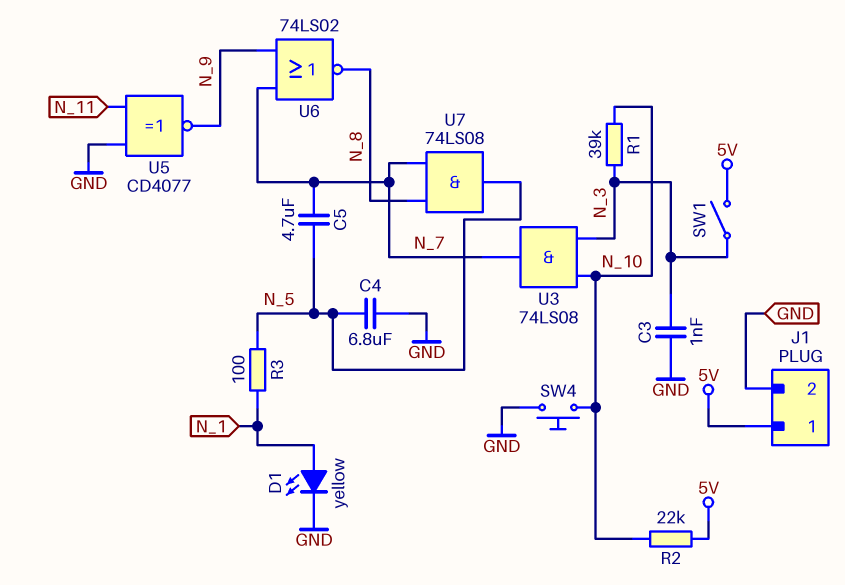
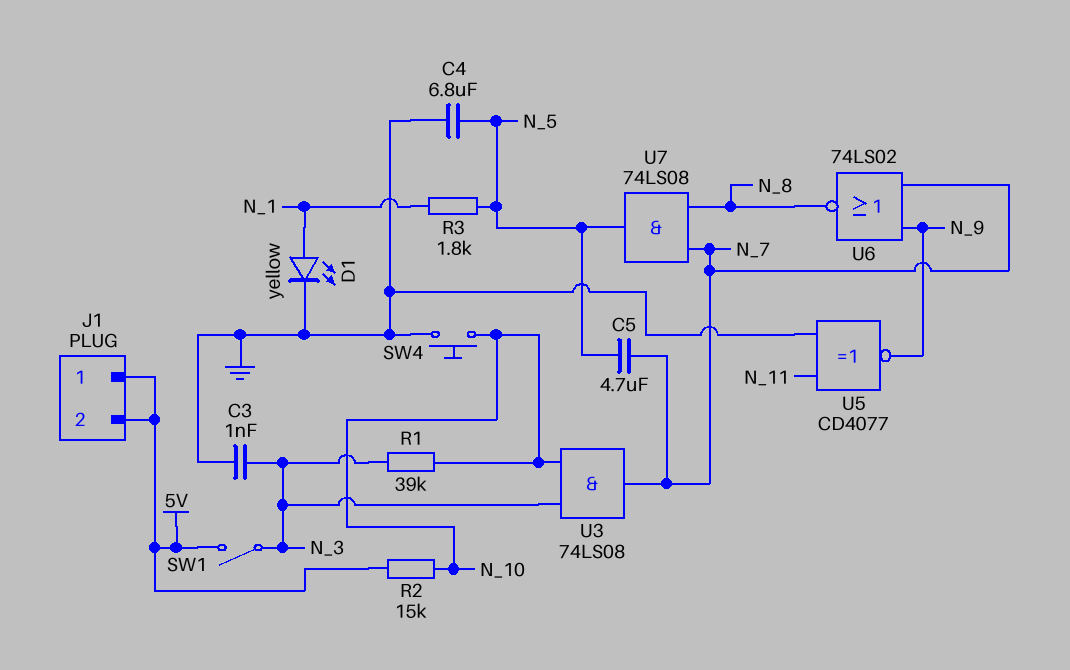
J1 pin 2: GND -> 5V
R2: 22k (5V, N_10) -> 15k (5V, N_10)
R3: 100 (N_1, N_5) -> 1.8k (N_1, N_5)

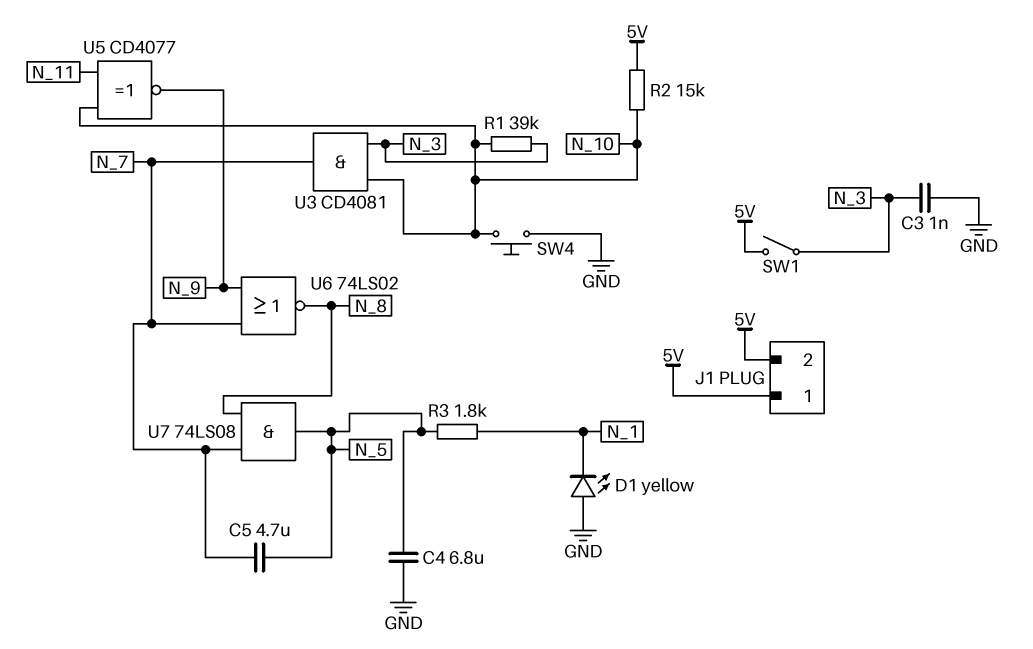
D1: LED yellow (A N_1, K GND) -> LED yellow (A GND, K N_1)
U3: AND 74LS08 (in N_3, in N_10, out N_7) -> AND CD4081 (in N_3, in N_10, out N_7)
U5: XNOR CD4077 (in GND, in N_11, out N_9) -> XNOR CD4077 (in N_10, in N_11, out N_9)

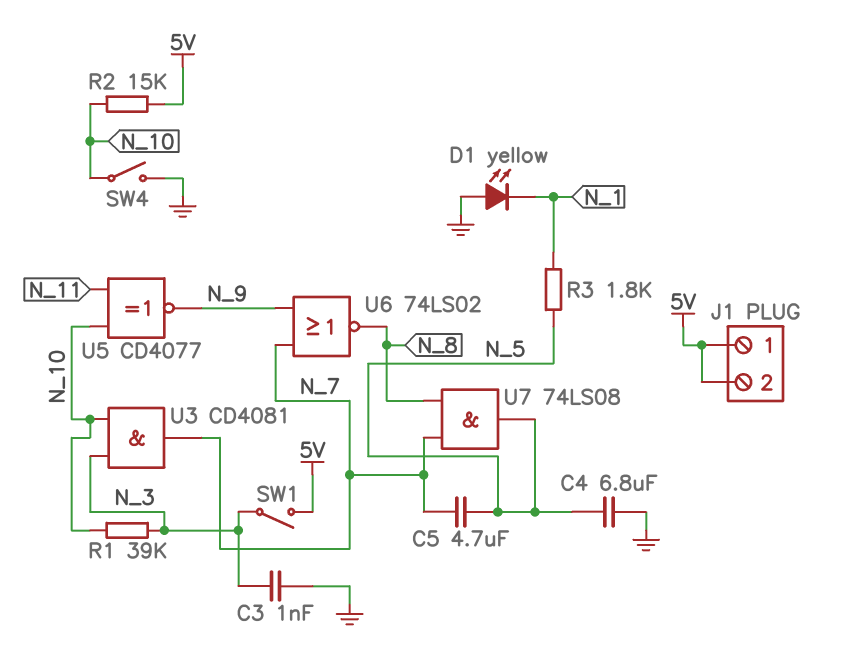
SW4: button (GND, N_10) -> switch (GND, N_10)

